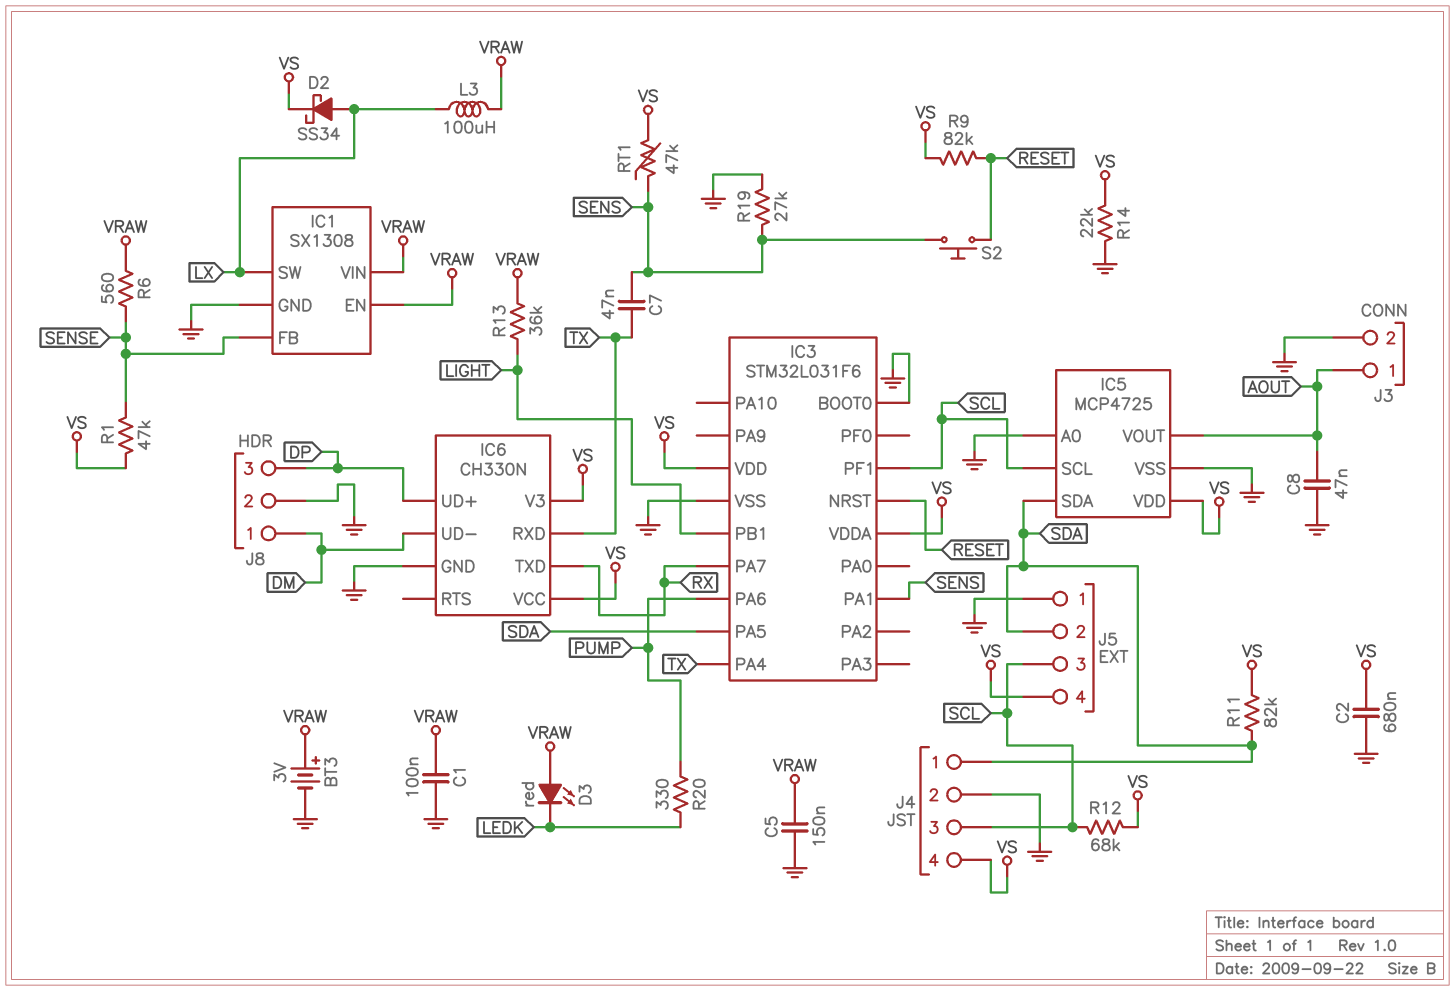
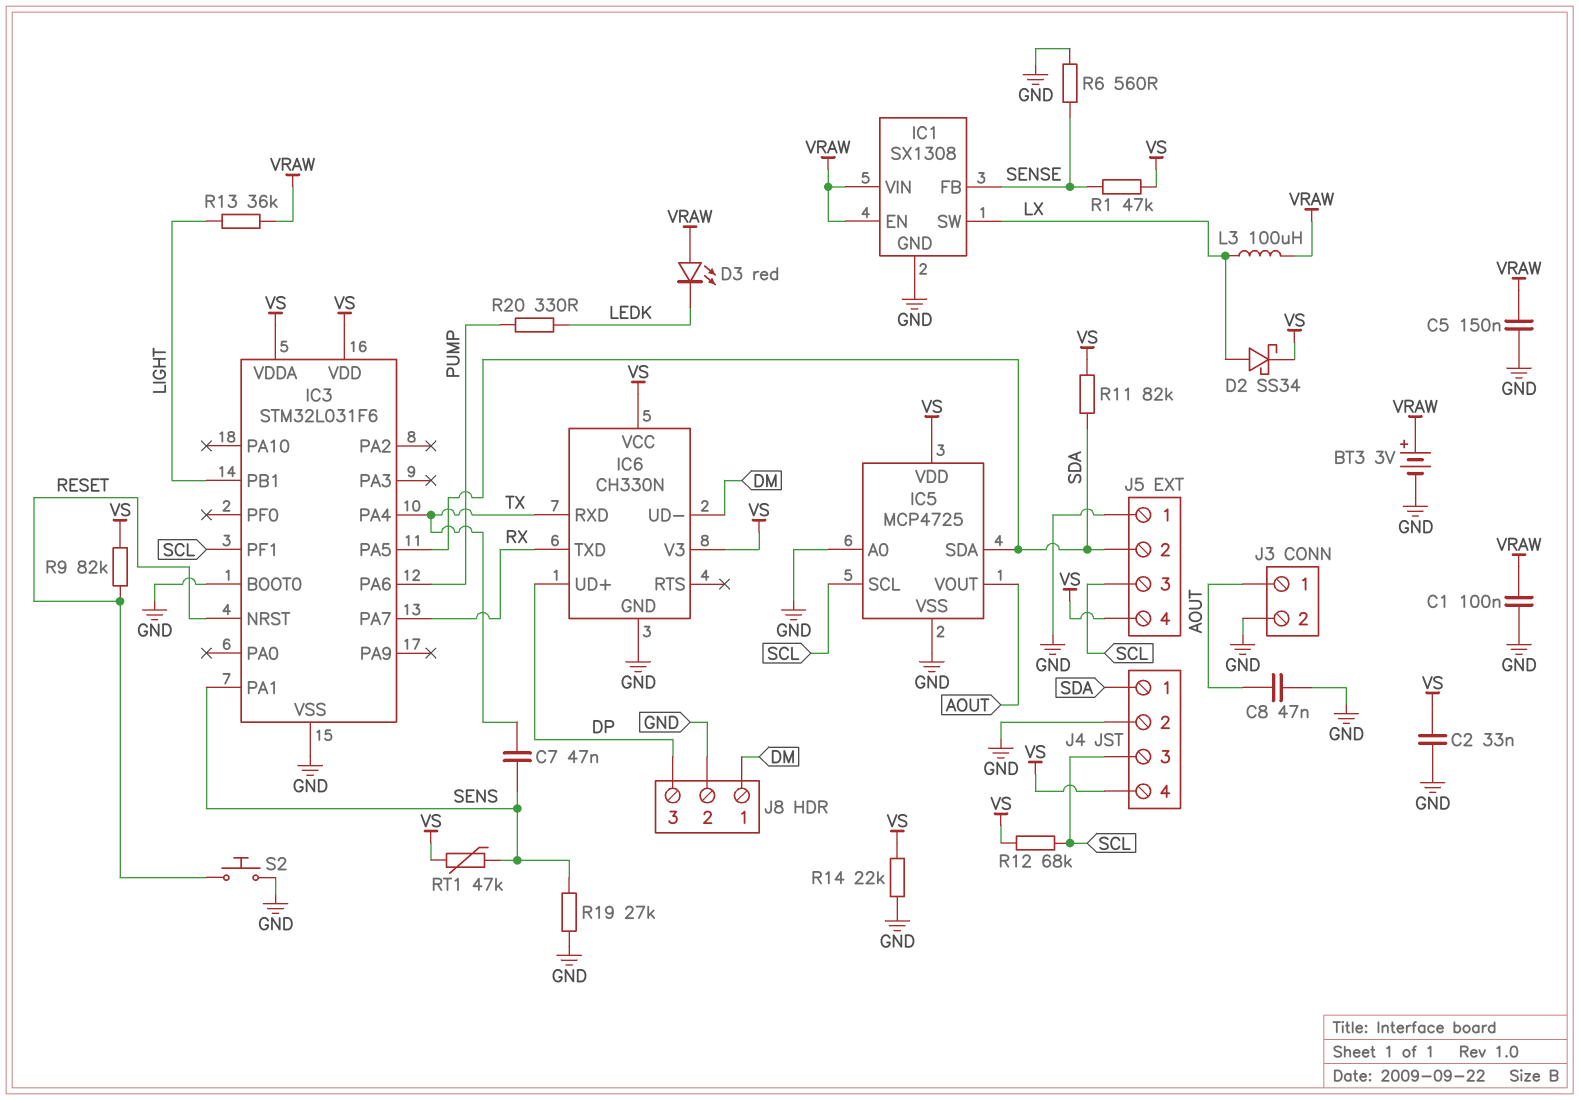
C2: 680nF (GND, VS) -> 33nF (GND, VS)
R6: 560 (SENSE, VRAW) -> 560 (GND, SENSE)
S2: button (RESET, SENS) -> button (GND, RESET)

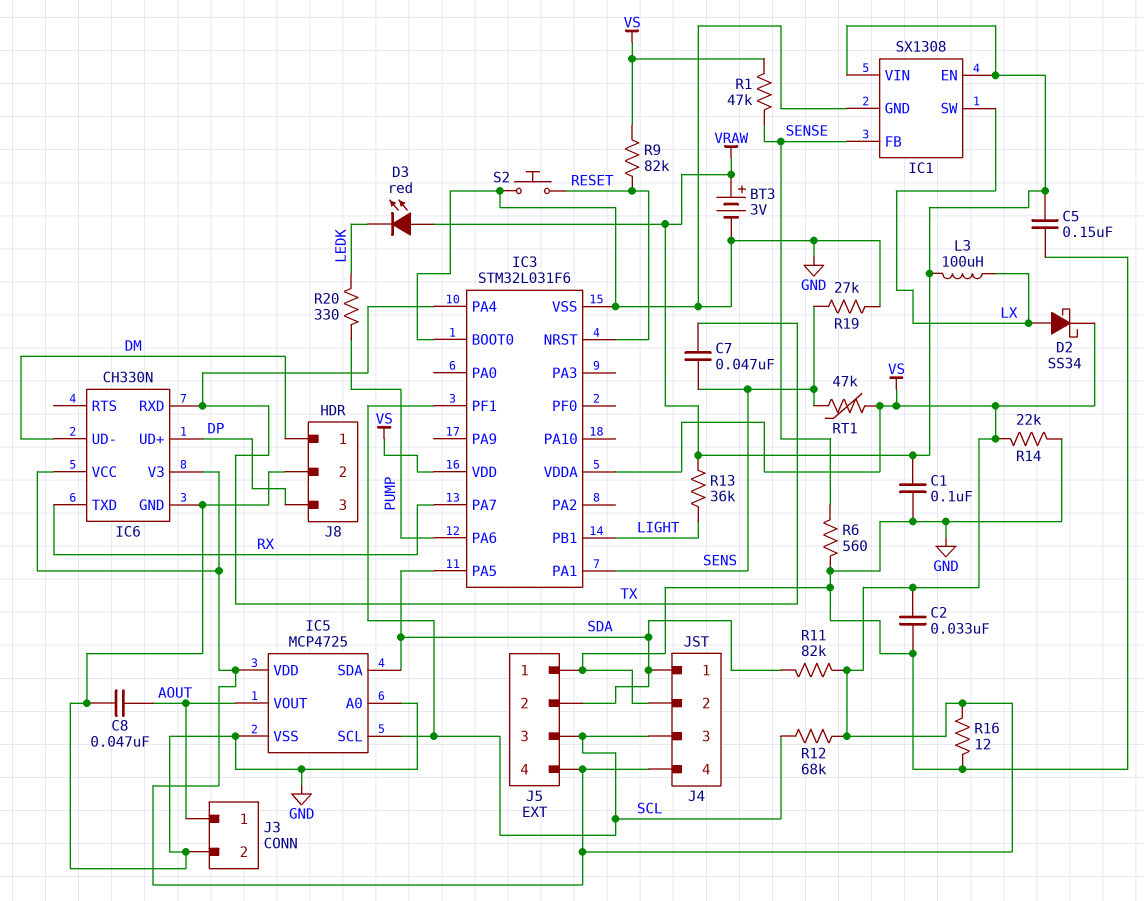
R16: none -> 12 (GND, VS)

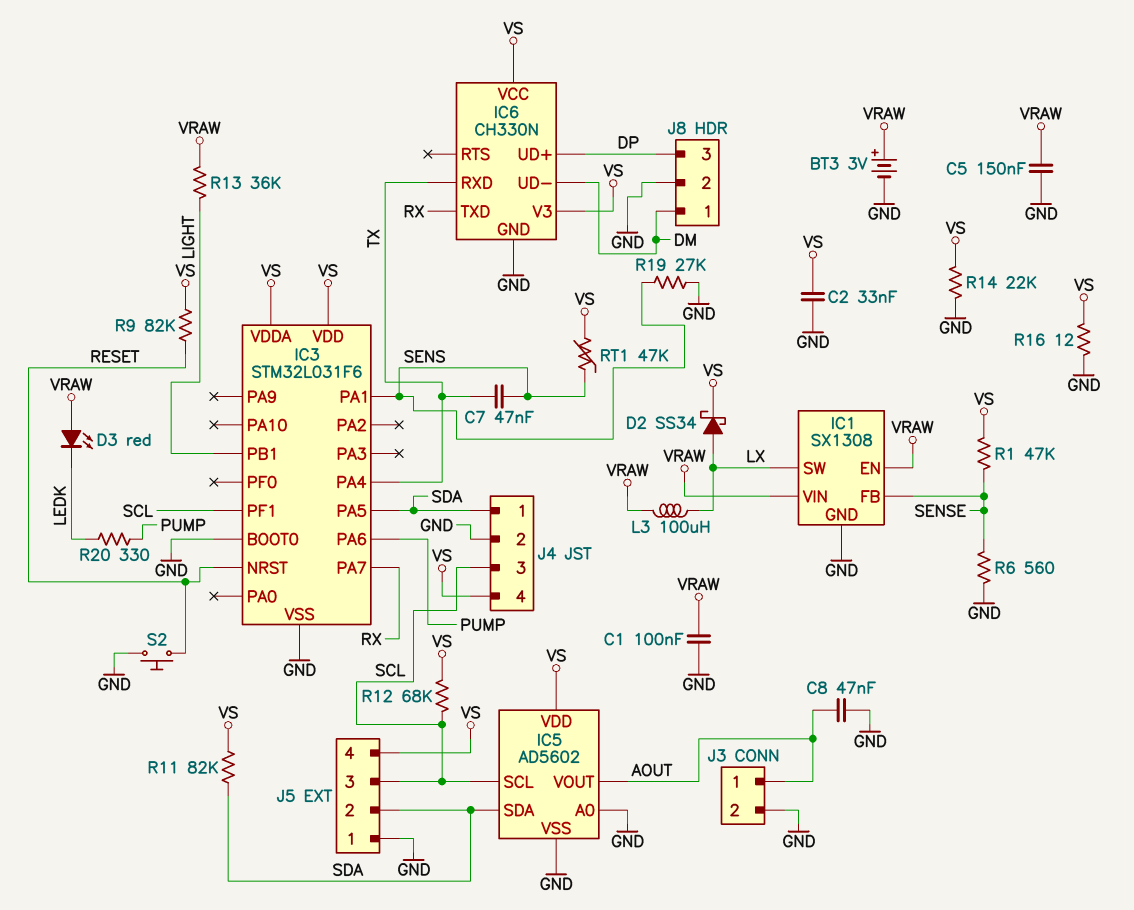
IC5: MCP4725 -> AD5602

